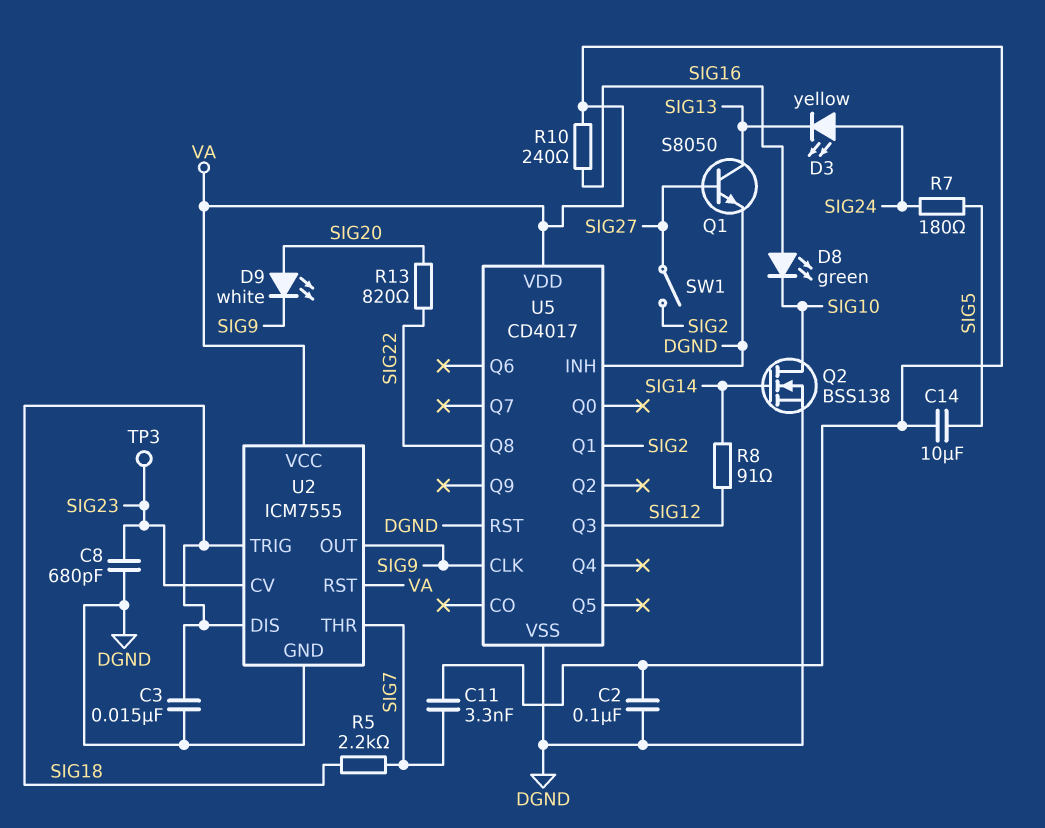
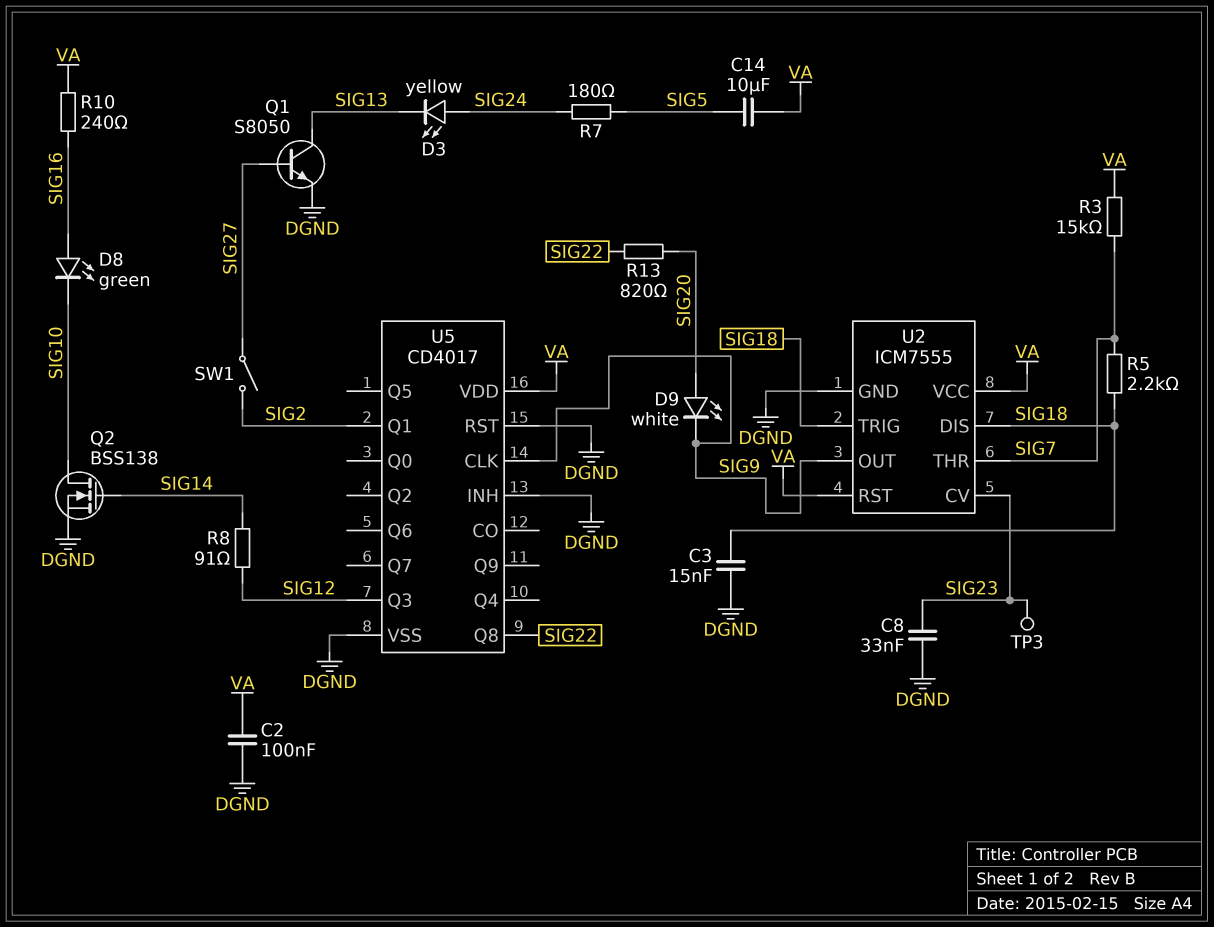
C8: 680pF (DGND, SIG23) -> 33nF (DGND, SIG23)
C11: 3.3nF (SIG7, VA) -> none
R3: none -> 15k (SIG7, VA)

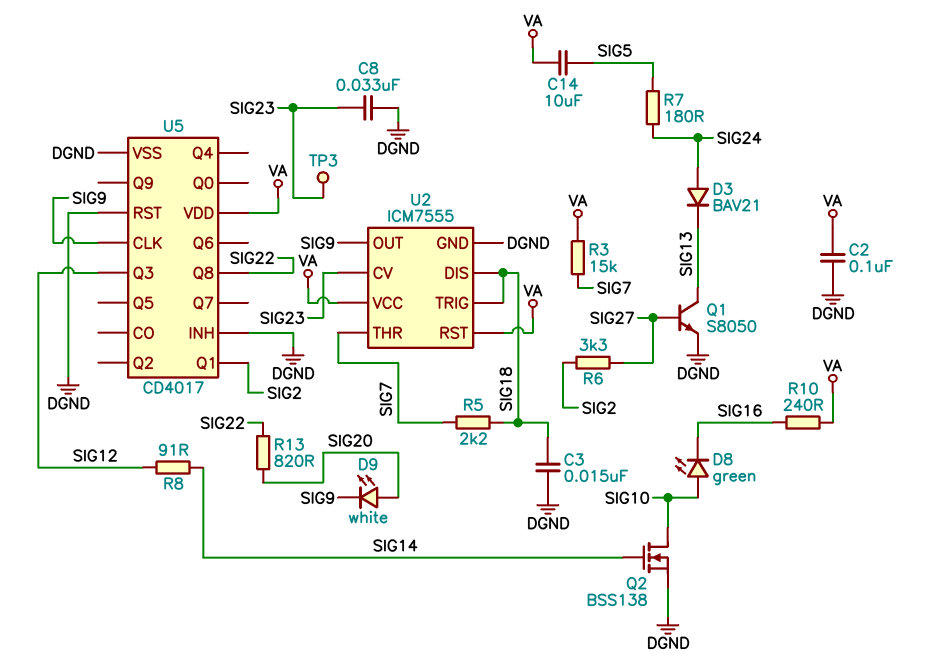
D3: LED yellow (A SIG24, K SIG13) -> diode BAV21 (A SIG24, K SIG13)
D8: LED green (A SIG16, K SIG10) -> LED green (A SIG10, K SIG16)
R6: none -> 3.3k (SIG2, SIG27)
SW1: switch (SIG2, SIG27) -> none

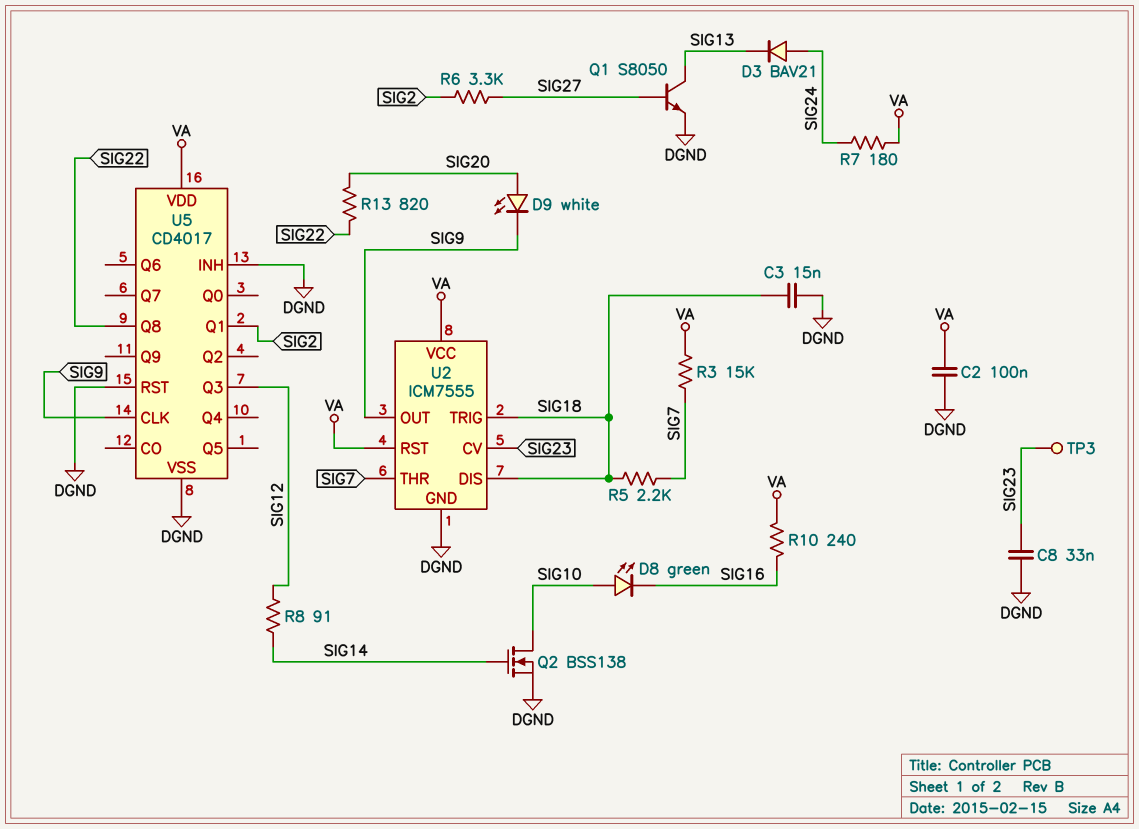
C14: 10uF (SIG5, VA) -> none
R7: 180 (SIG5, SIG24) -> 180 (SIG24, VA)

